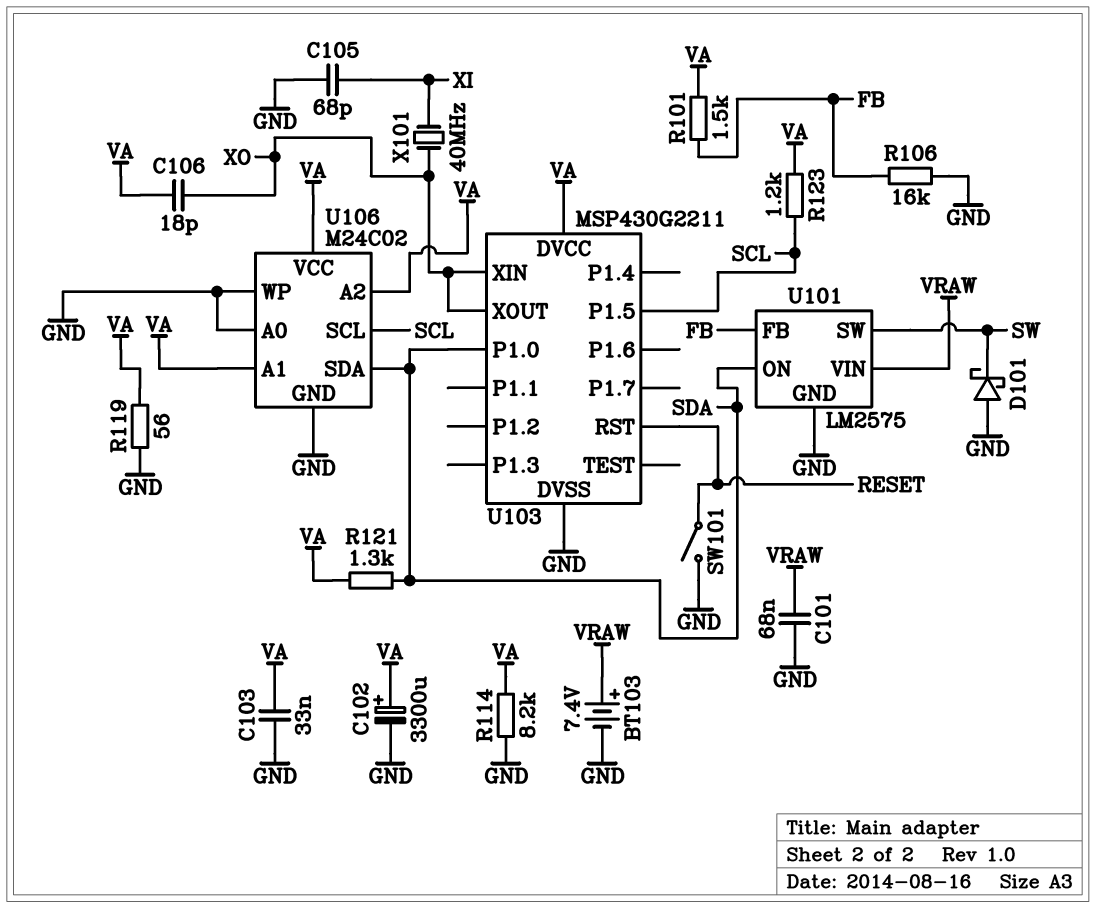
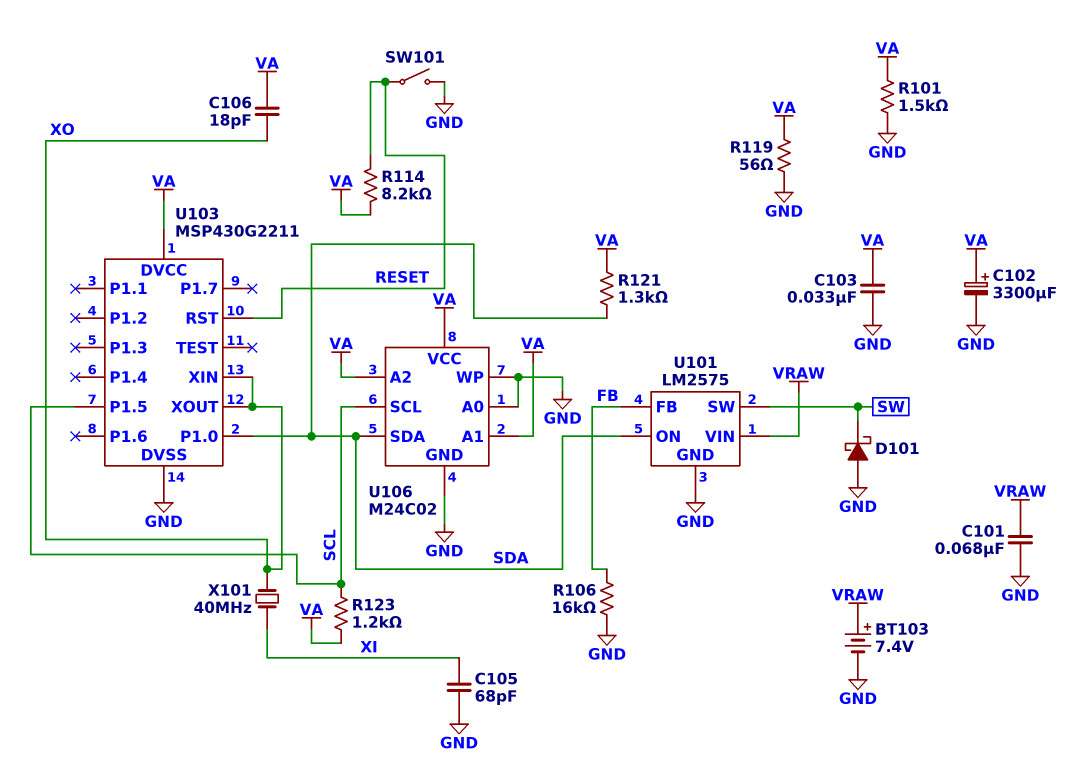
R101: 1.5k (FB, VA) -> 1.5k (GND, VA)
R114: 8.2k (GND, VA) -> 8.2k (RESET, VA)

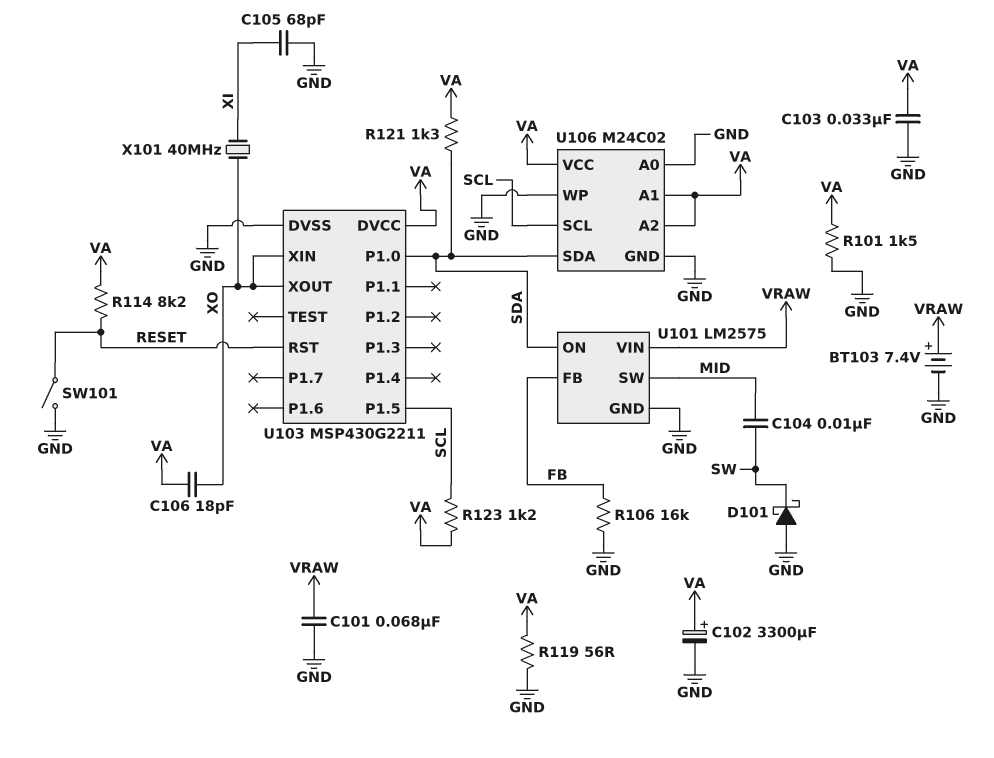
C104: none -> 10nF (MID, SW)
U101 pin SW: SW -> MID

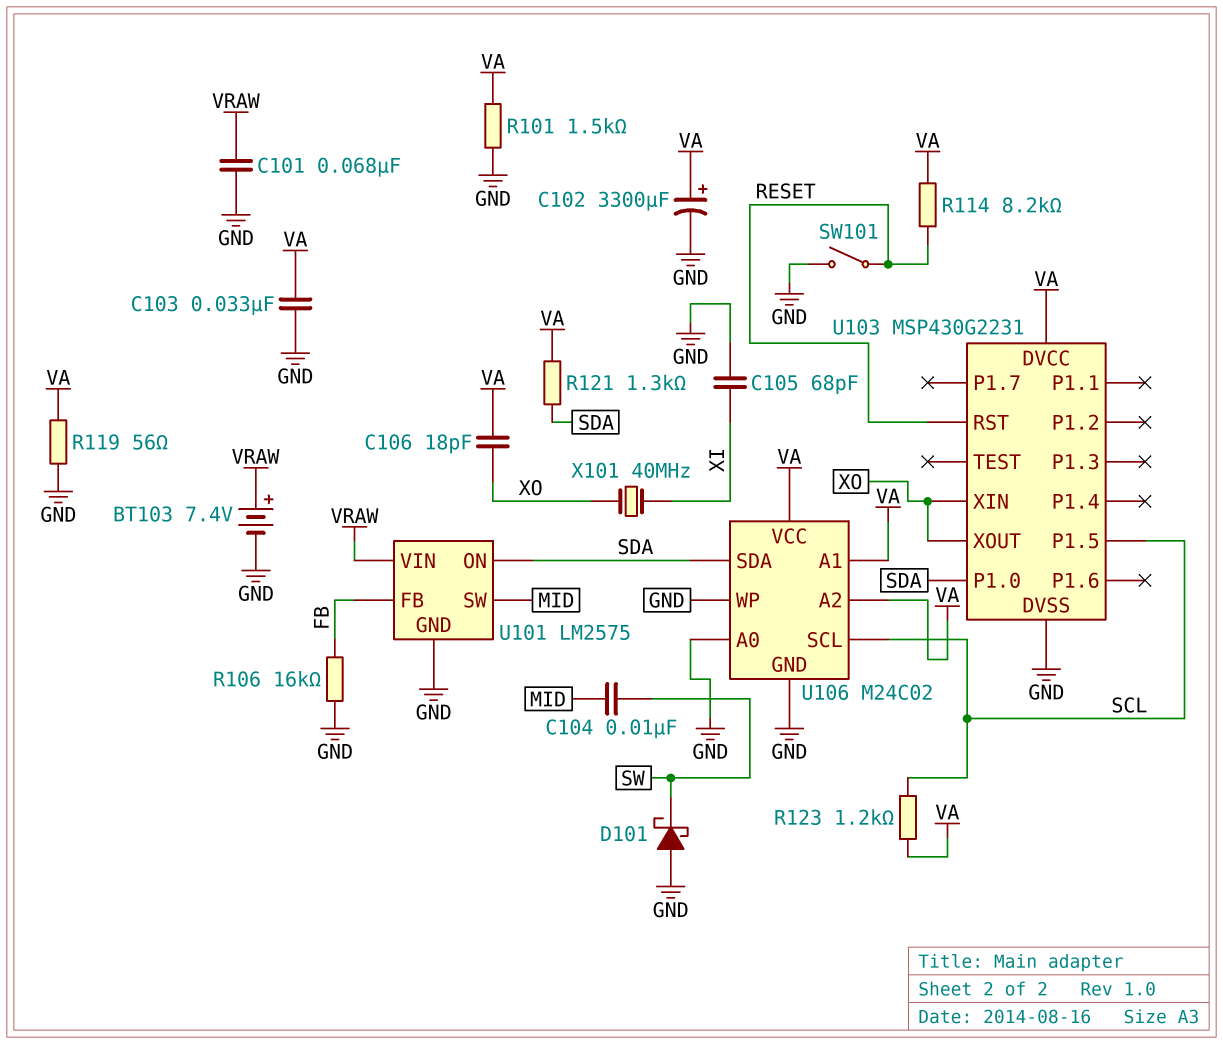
U103: MSP430G2211 -> MSP430G2231

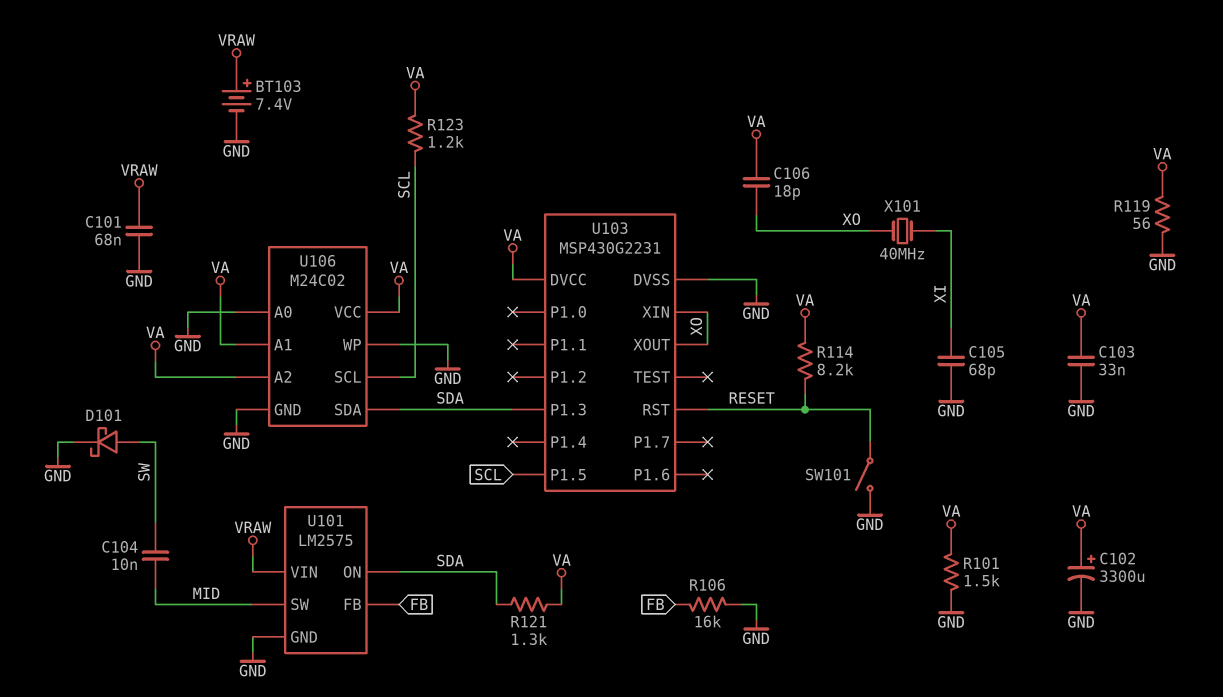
D101: schottky (A GND, K SW) -> schottky (A SW, K GND)
U103 pin P1.0: SDA -> none
U103 pin P1.3: none -> SDA

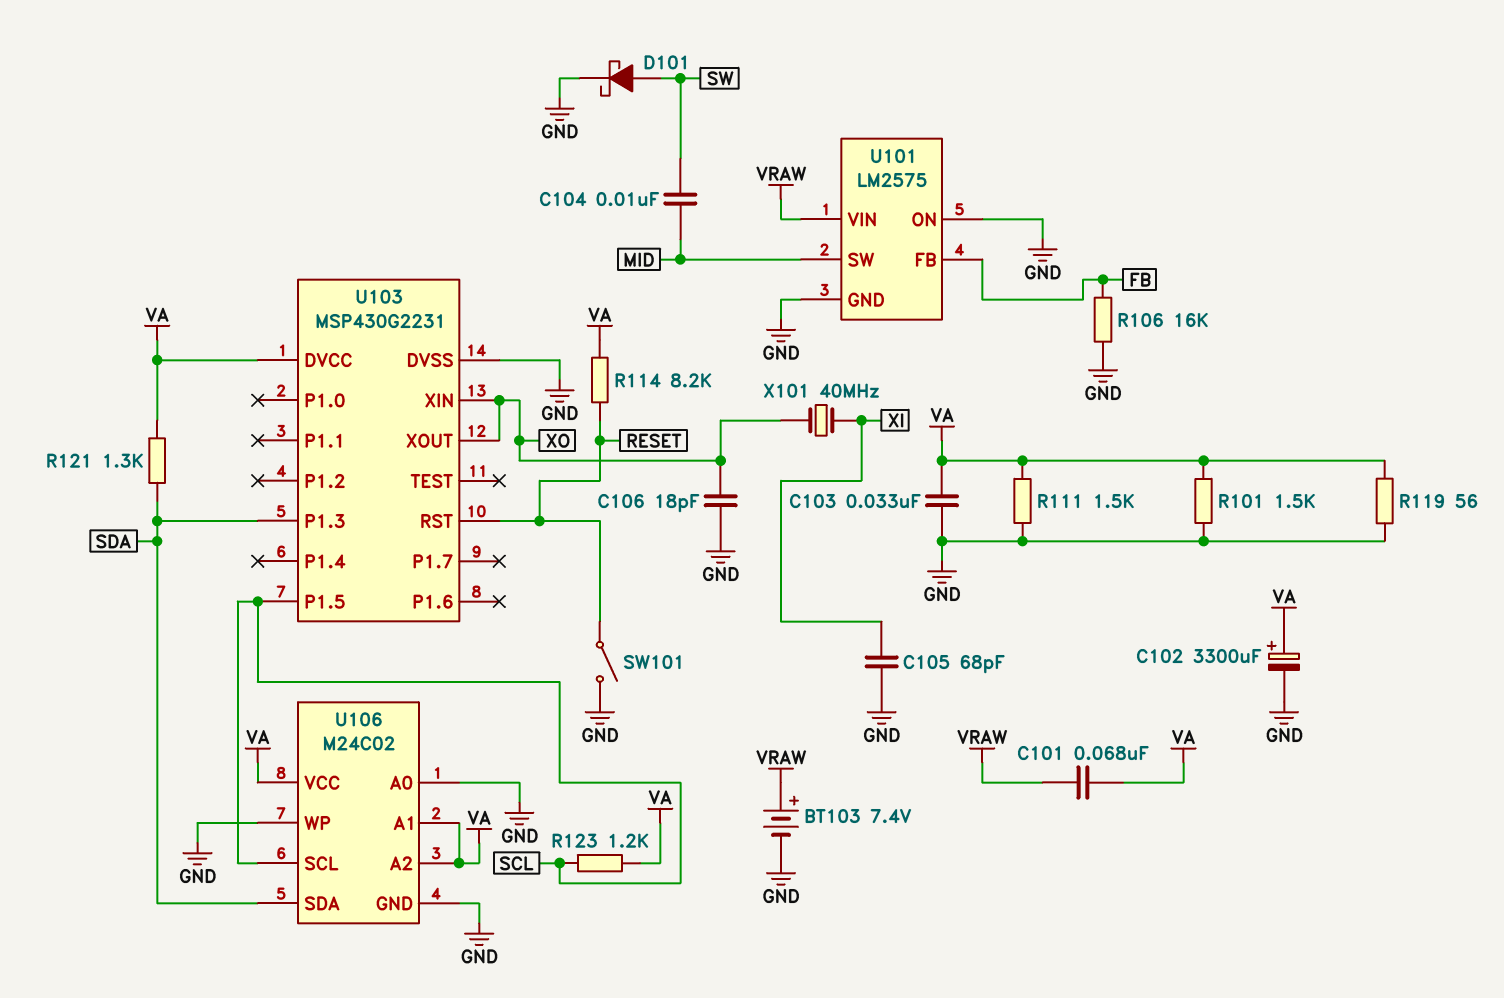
C101: 68nF (GND, VRAW) -> 68nF (VA, VRAW)
C106: 18pF (VA, XO) -> 18pF (GND, XO)
R111: none -> 1.5k (GND, VA)
U101 pin ON: SDA -> GND

